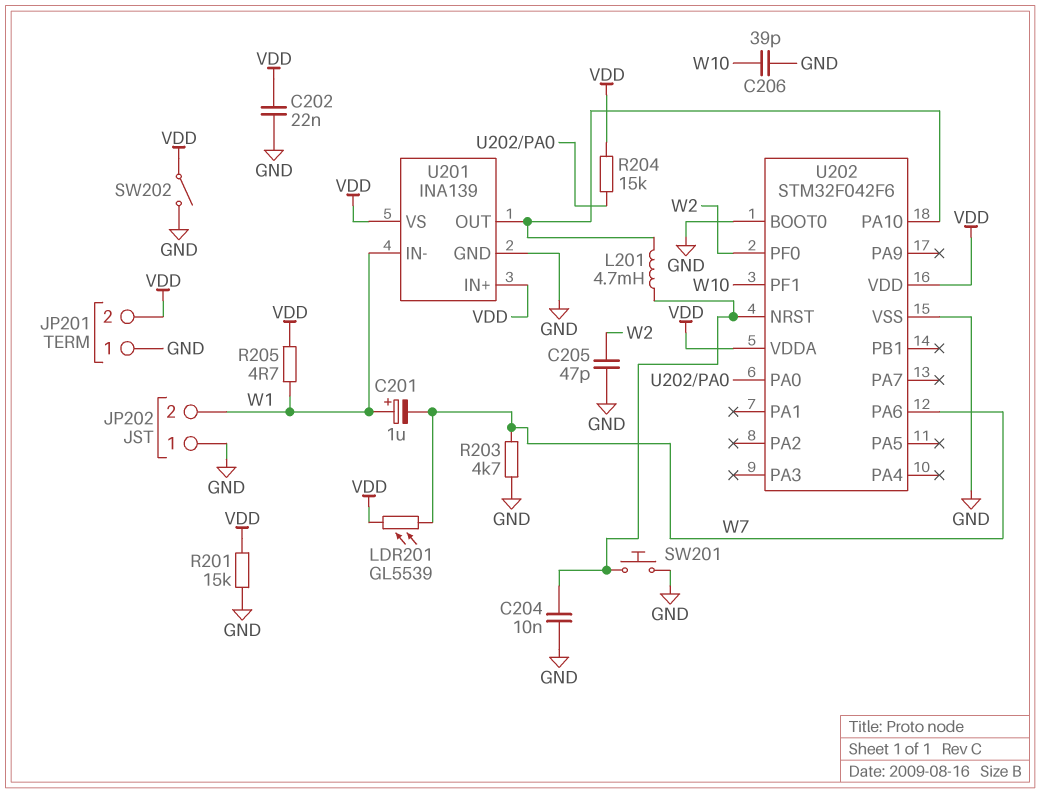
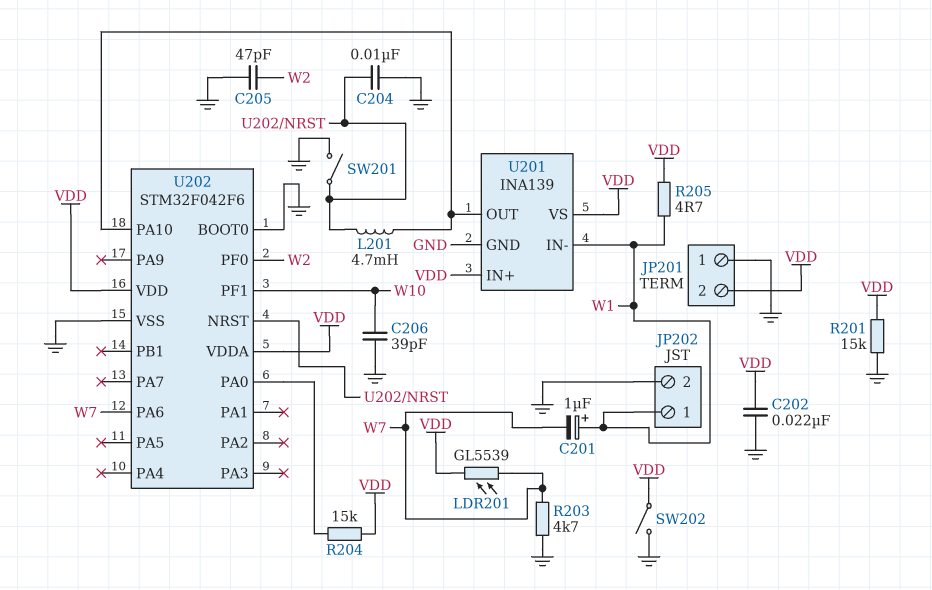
JP202 pin 1: GND -> W1
JP202 pin 2: W1 -> GND
SW201: button (GND, U202/NRST) -> switch (GND, U202/NRST)

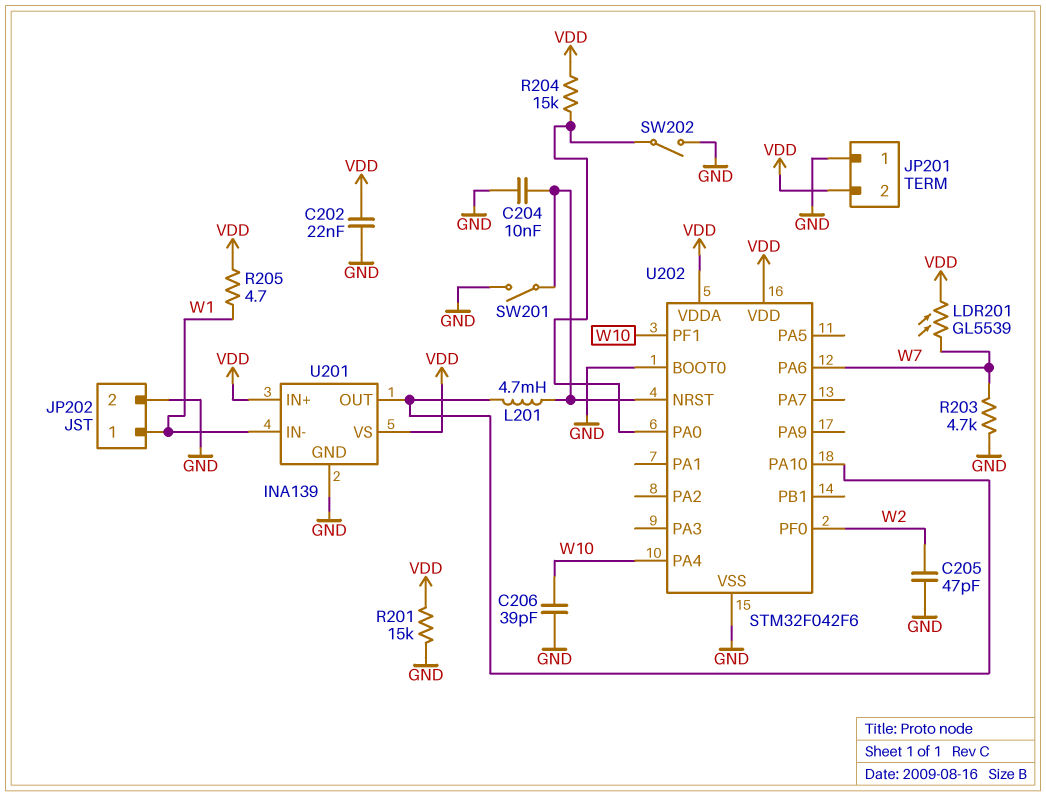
C201: 1uF (plus W1, minus W7) -> none
SW202: switch (GND, VDD) -> switch (GND, U202/PA0)
U202 pin PA4: none -> W10

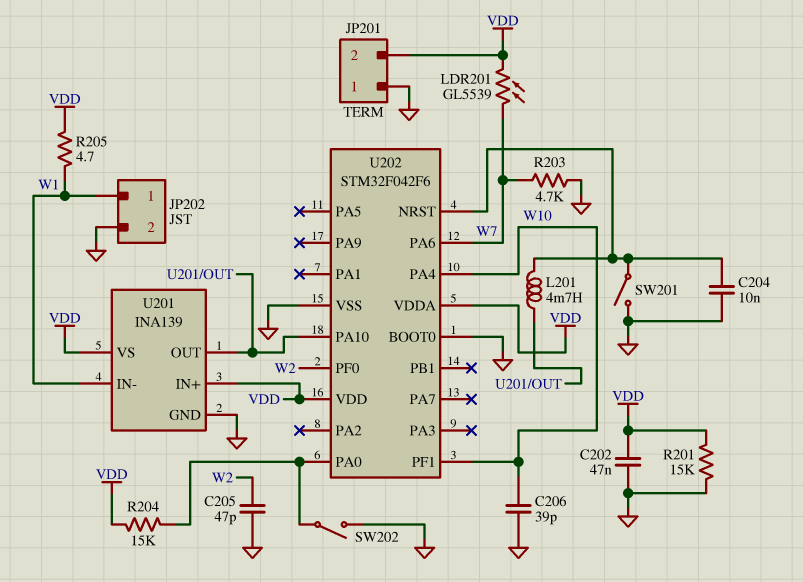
C202: 22nF (GND, VDD) -> 47nF (GND, VDD)

